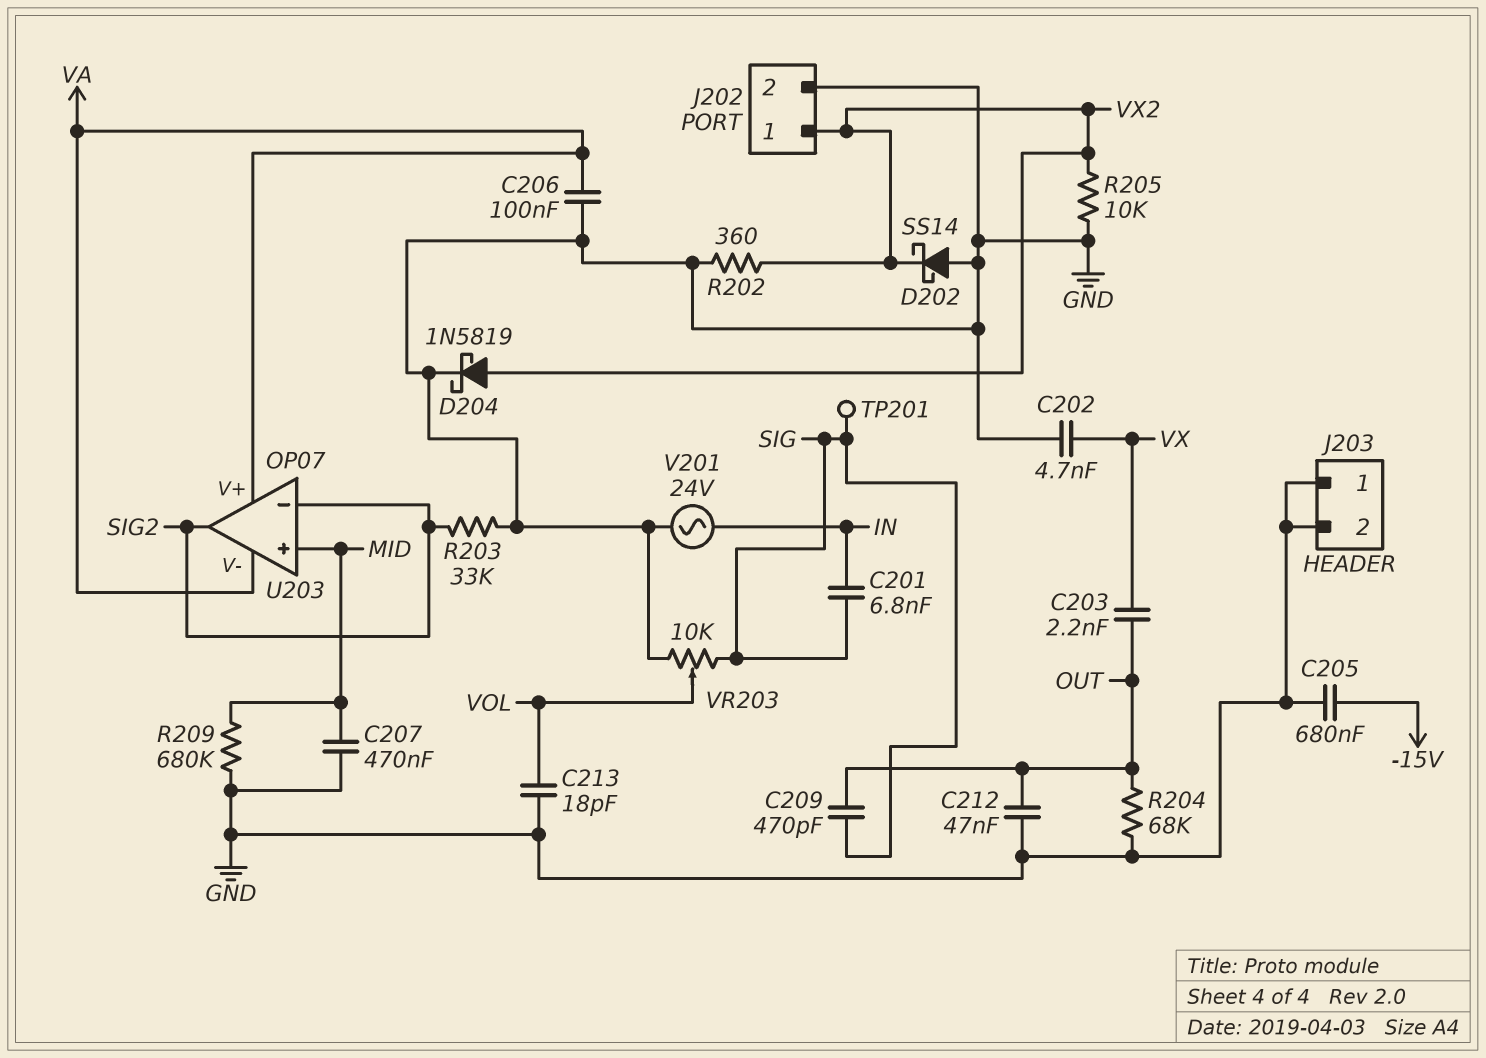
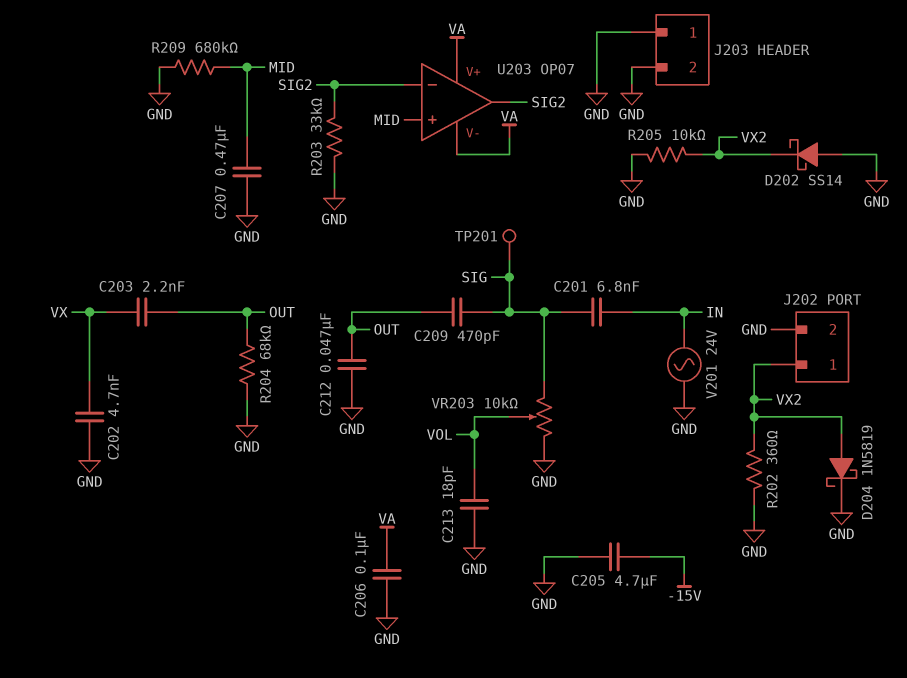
C205: 680nF (-15V, GND) -> 4.7uF (-15V, GND)

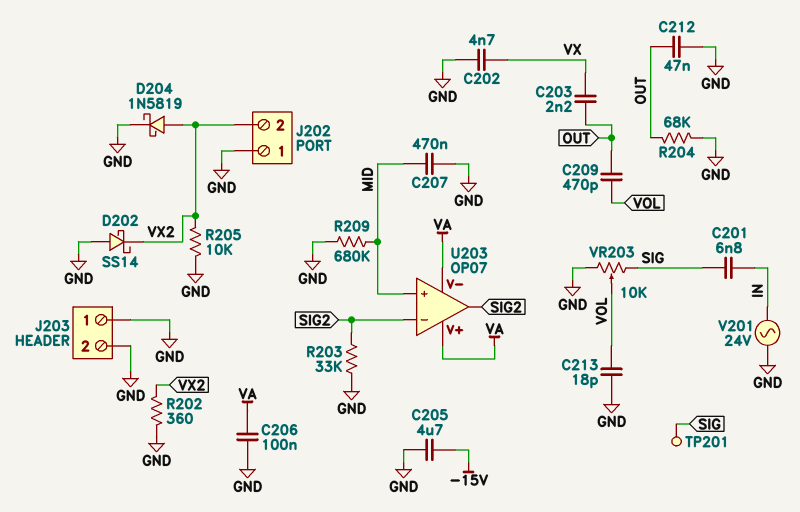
C209: 470pF (OUT, SIG) -> 470pF (OUT, VOL)
J202 pin 1: VX2 -> GND
J202 pin 2: GND -> VX2

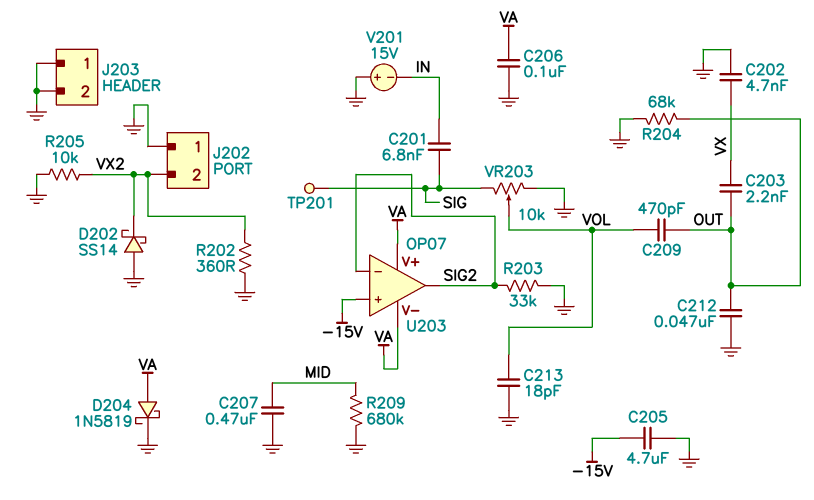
D204: schottky 1N5819 (A VX2, K GND) -> schottky 1N5819 (A VA, K GND)
U203 pin in+: MID -> -15V
V201: AC 24V (GND, IN) -> 15V (plus GND, minus IN)

